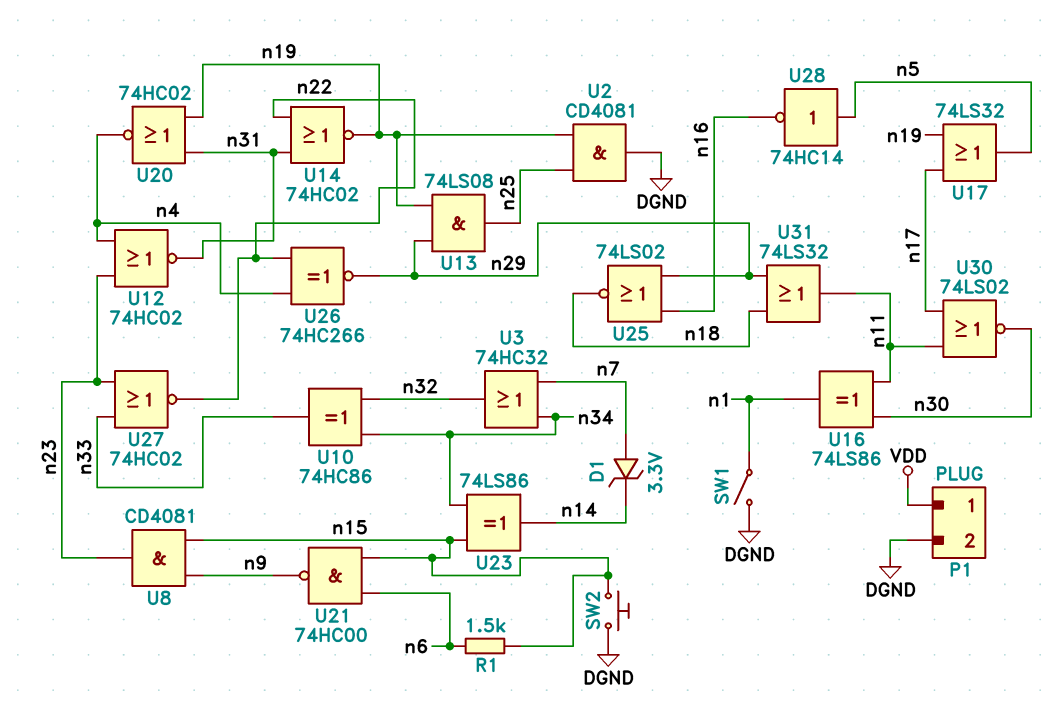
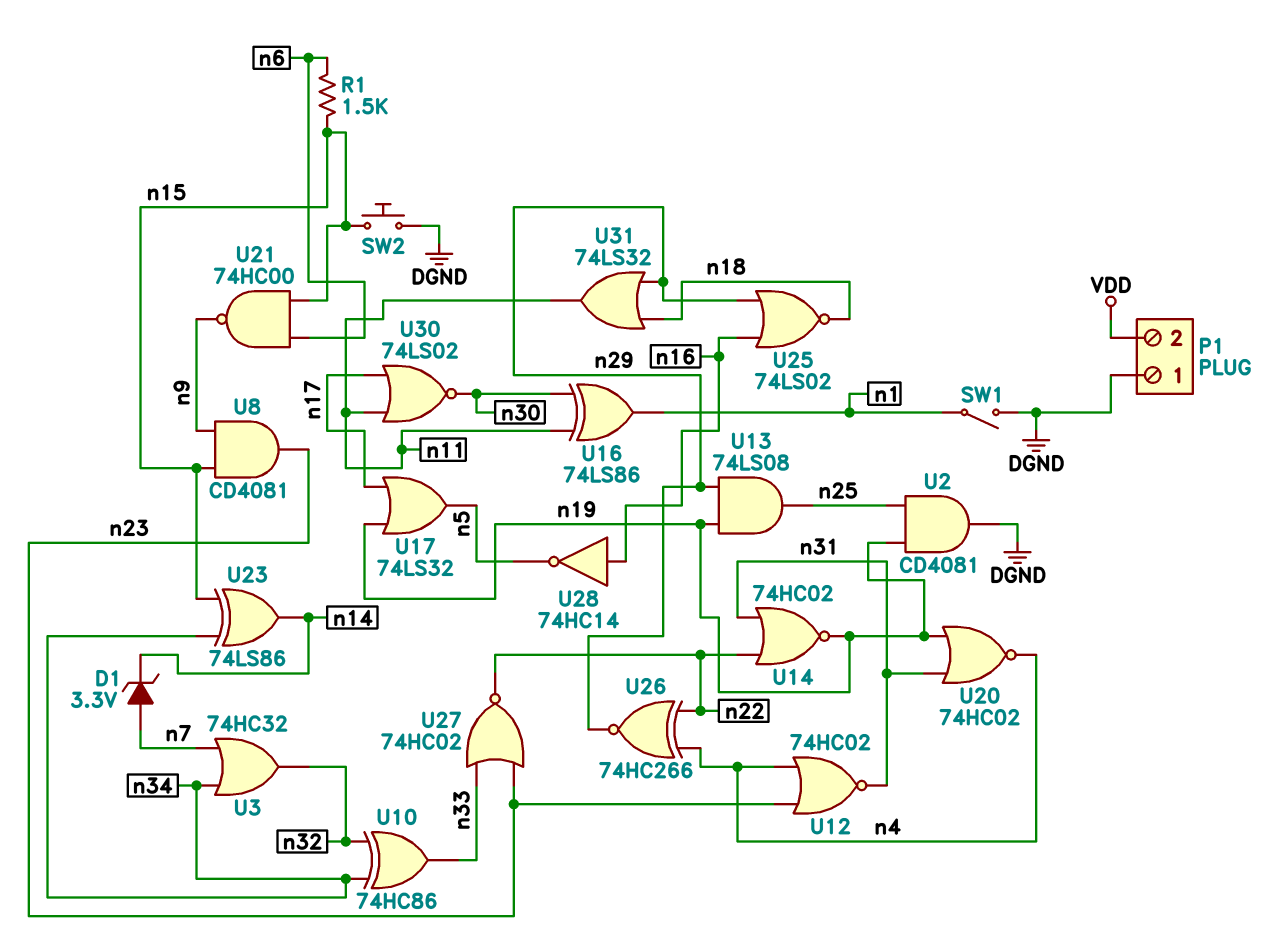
P1 pin 1: VDD -> DGND
P1 pin 2: DGND -> VDD
U28: NOT 74HC14 (in n5, out n16) -> NOT 74HC14 (in n16, out n5)

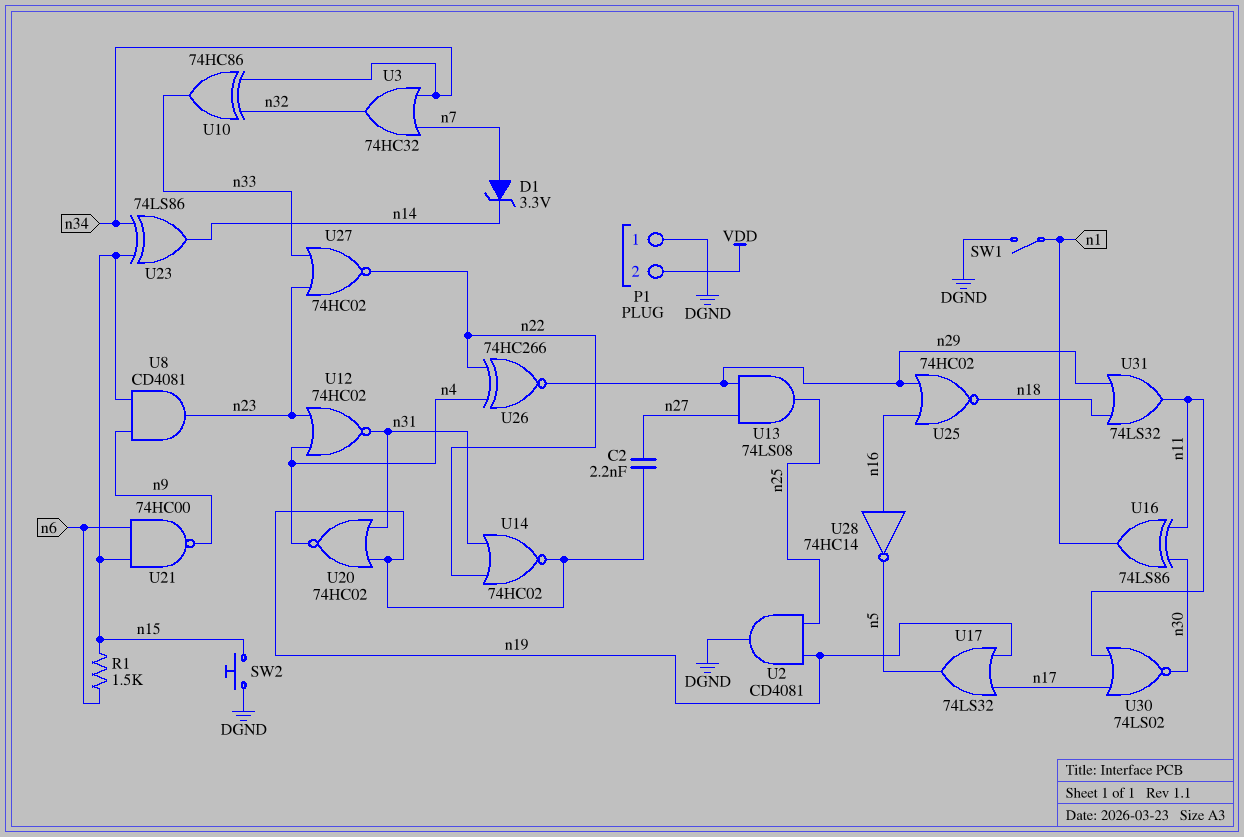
C2: none -> 2.2nF (n19, n27)
U13: AND 74LS08 (in n19, in n29, out n25) -> AND 74LS08 (in n27, in n29, out n25)
U25: NOR 74LS02 (in n16, in n29, out n18) -> NOR 74HC02 (in n16, in n29, out n18)

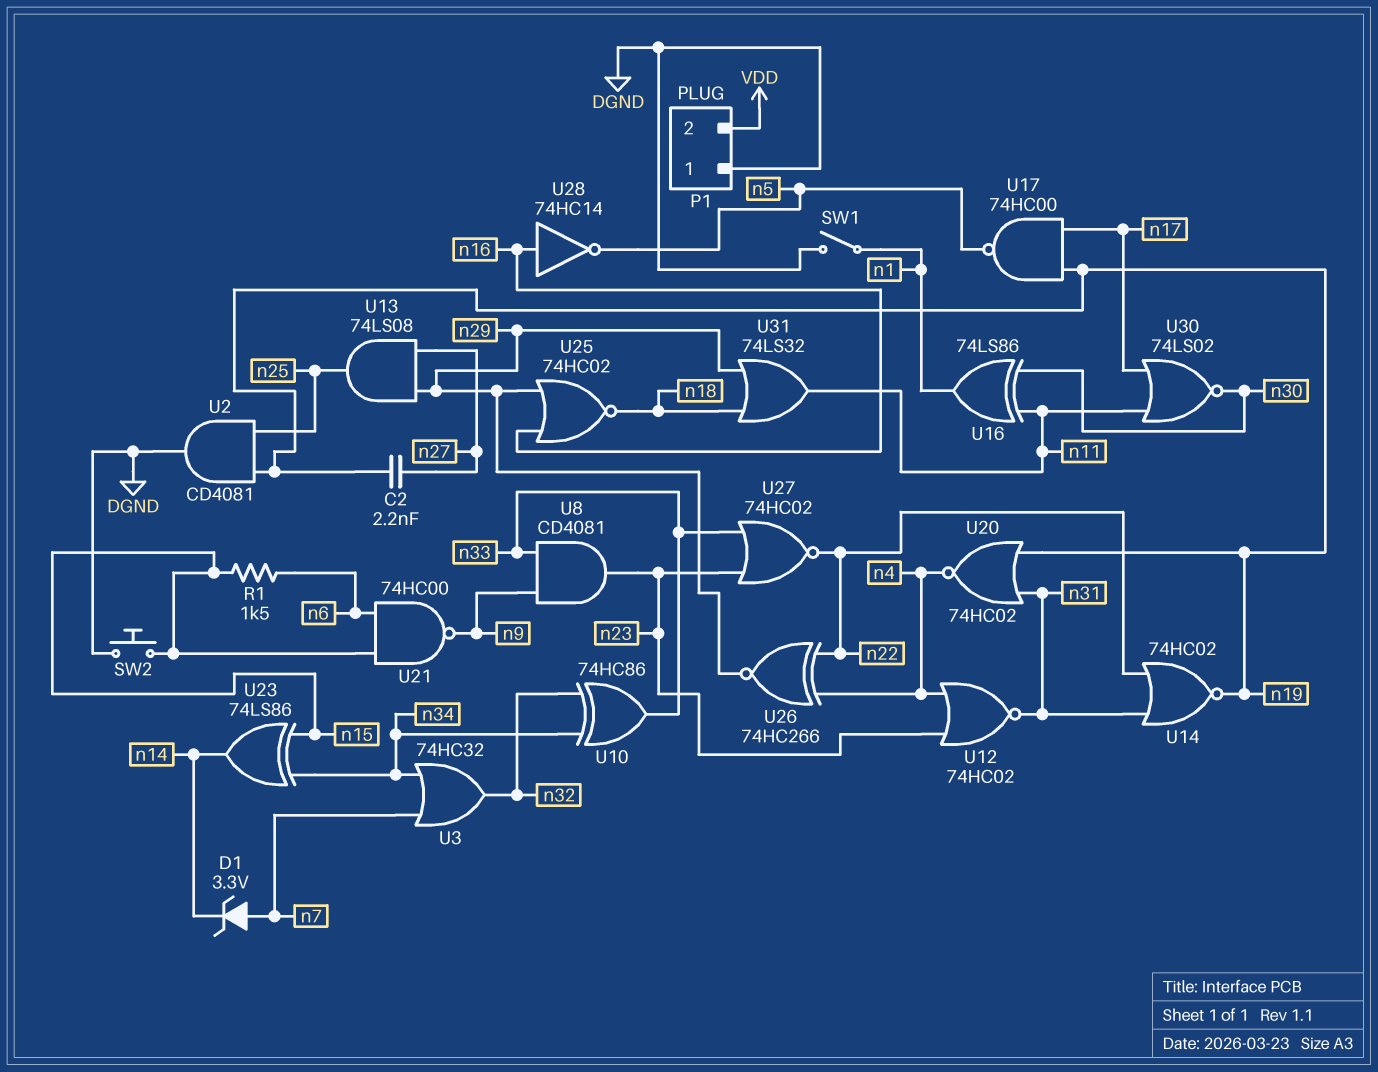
U8: AND CD4081 (in n9, in n15, out n23) -> AND CD4081 (in n9, in n33, out n23)
U17: OR 74LS32 (in n17, in n19, out n5) -> NAND 74HC00 (in n17, in n19, out n5)

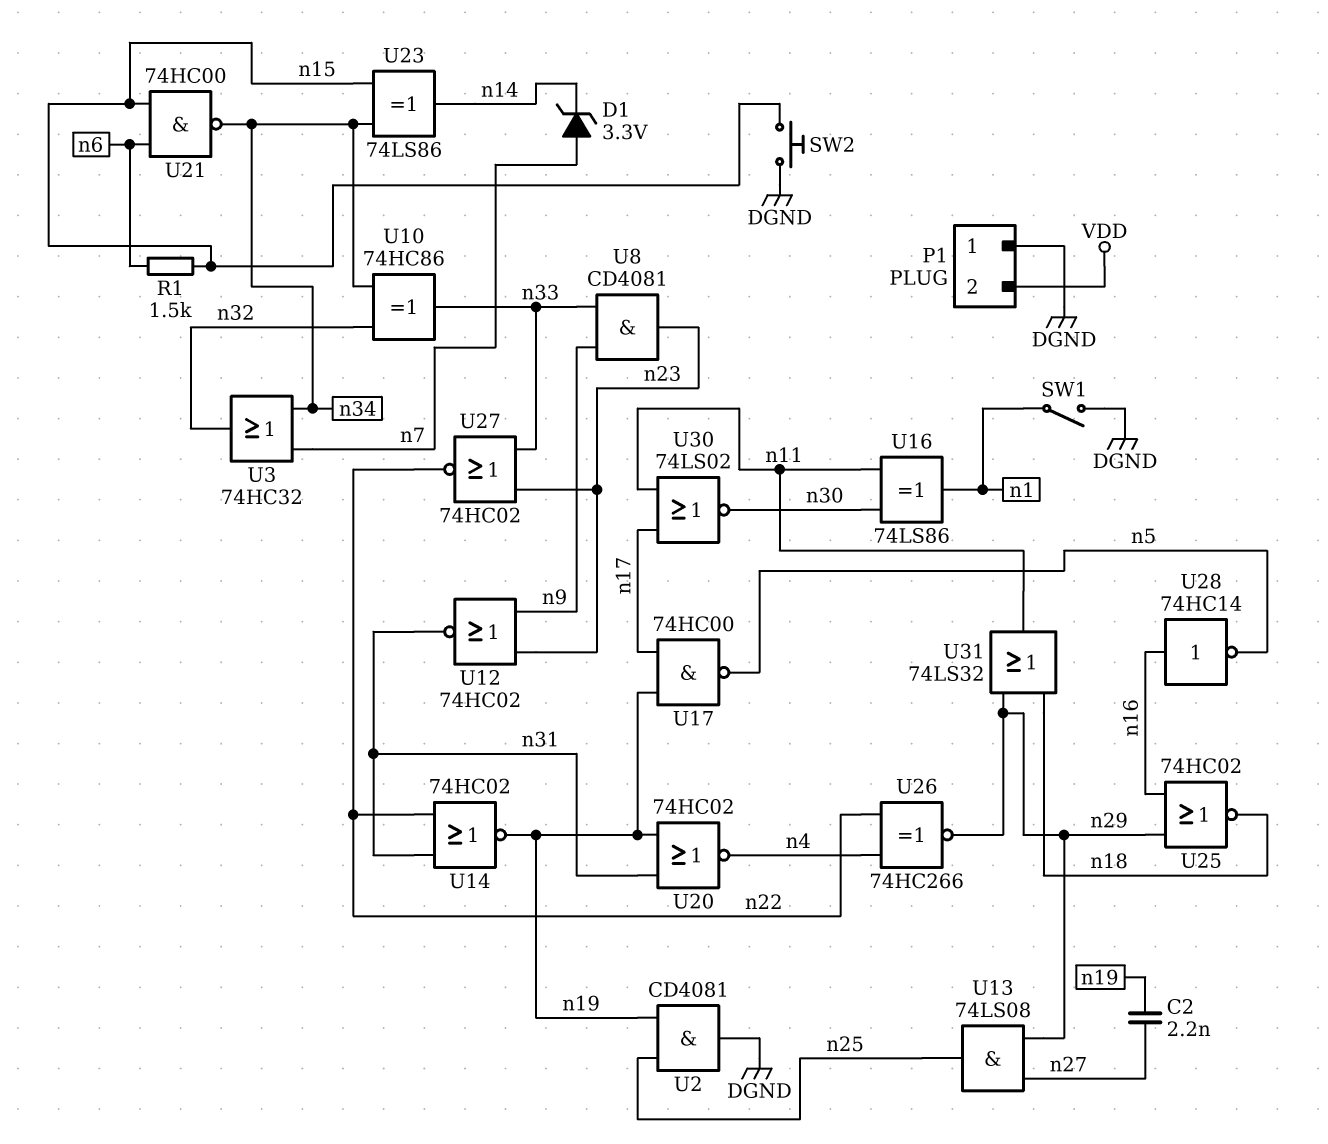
U12: NOR 74HC02 (in n4, in n23, out n31) -> NOR 74HC02 (in n9, in n23, out n31)
U21: NAND 74HC00 (in n6, in n15, out n9) -> NAND 74HC00 (in n6, in n15, out n34)

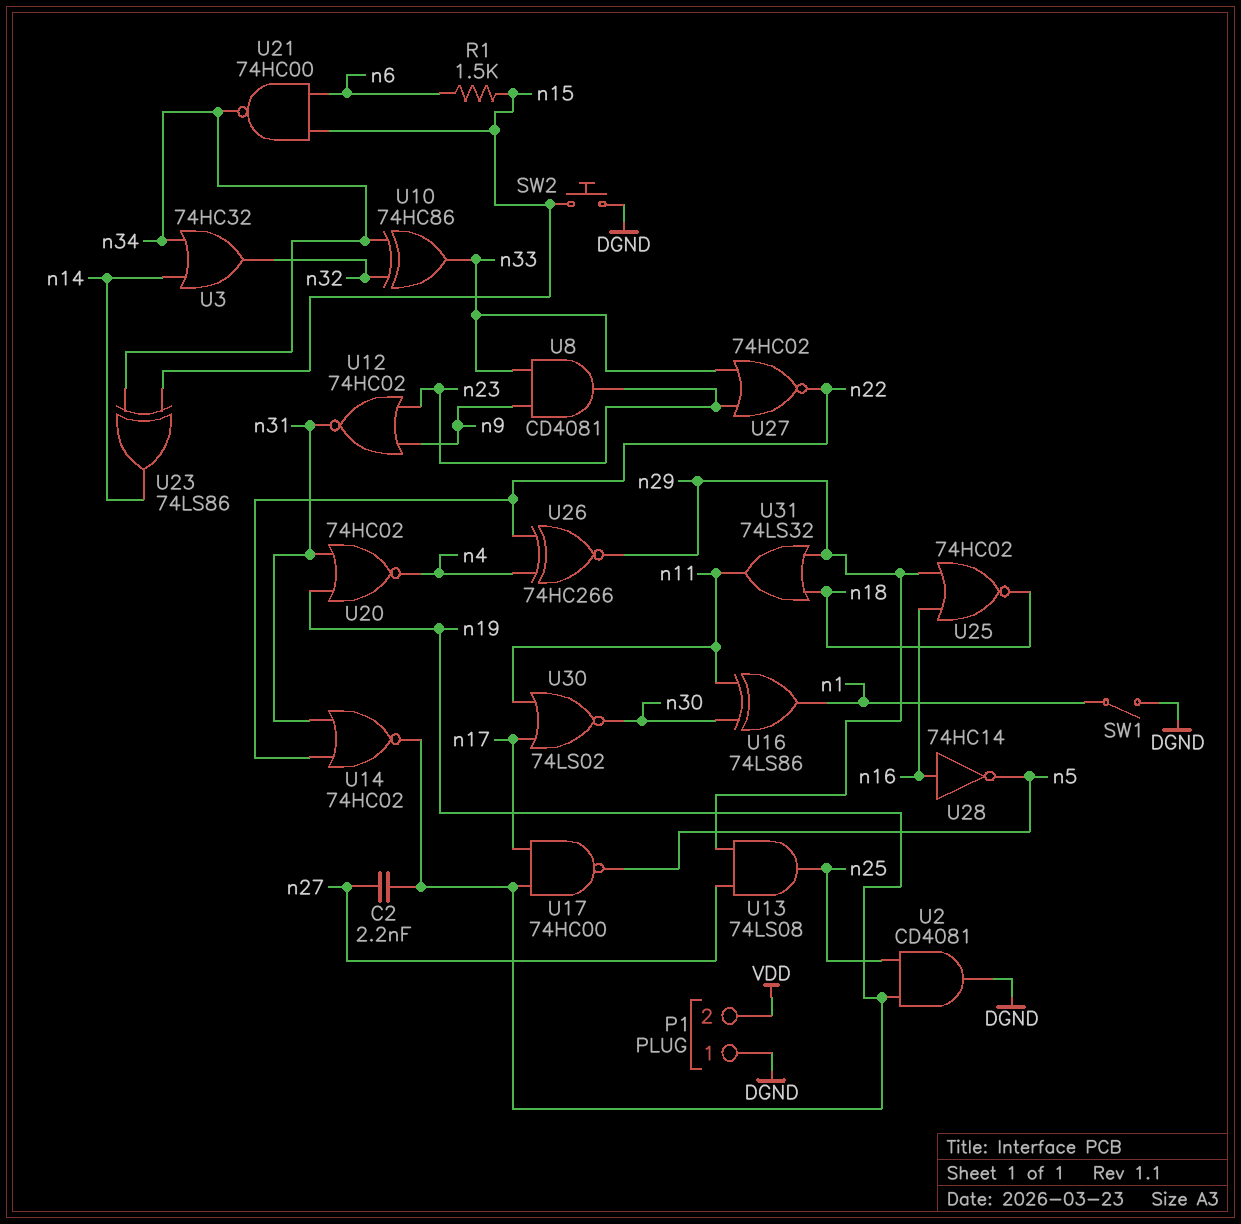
D1: zener 3.3V (A n7, K n14) -> none
U3: OR 74HC32 (in n7, in n34, out n32) -> OR 74HC32 (in n14, in n34, out n32)

